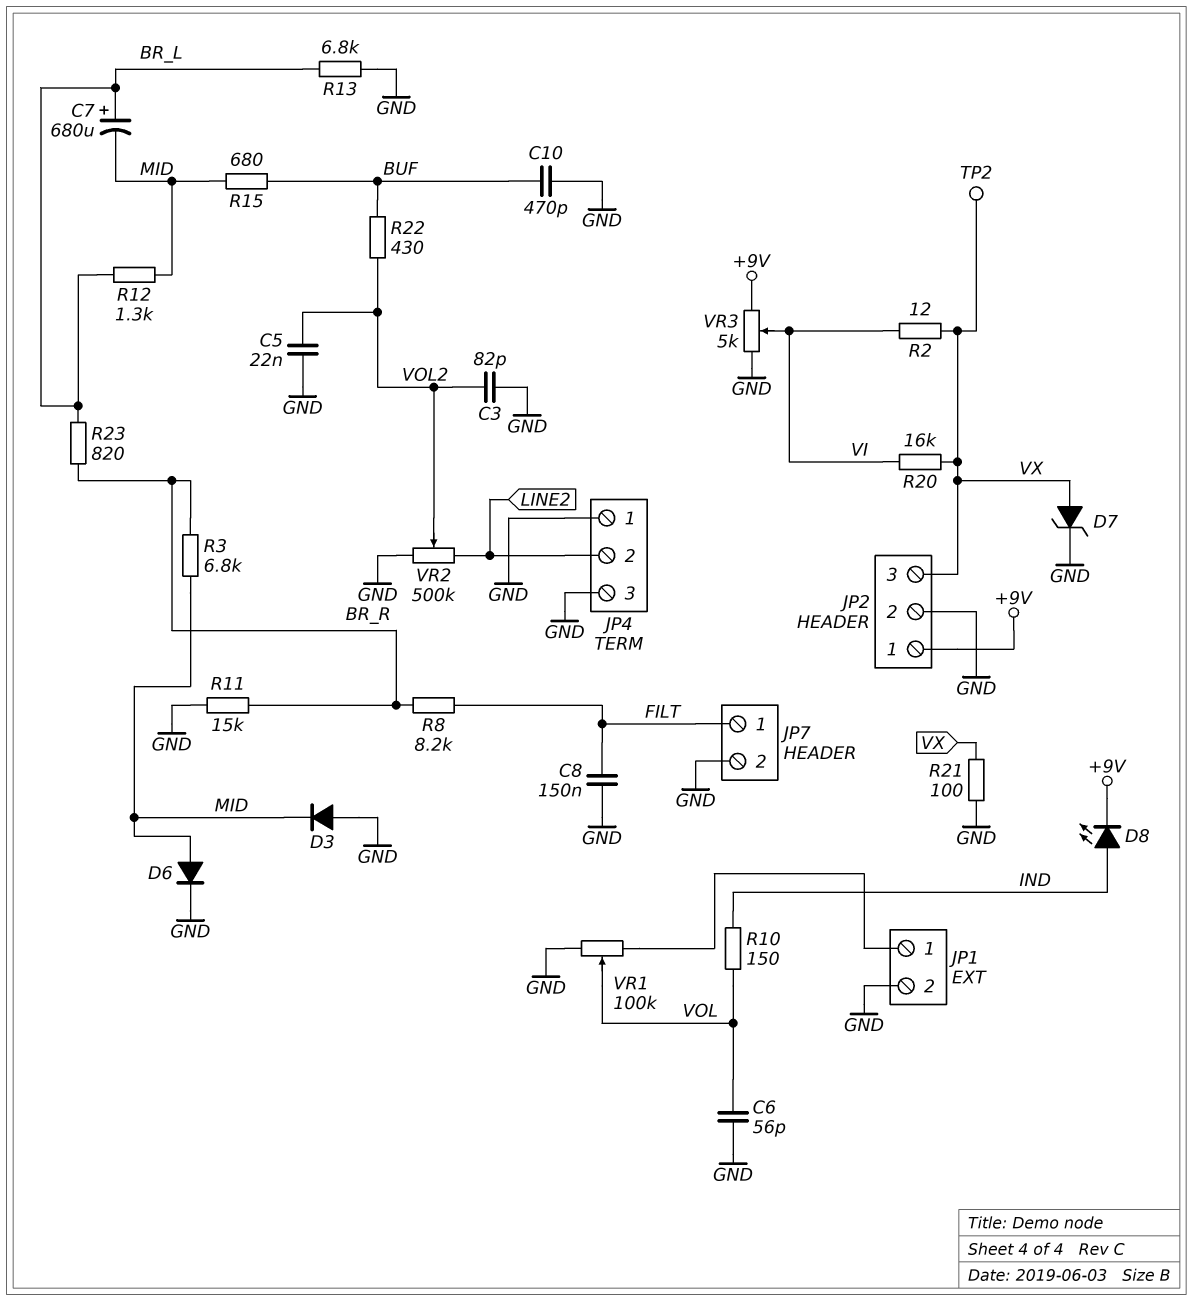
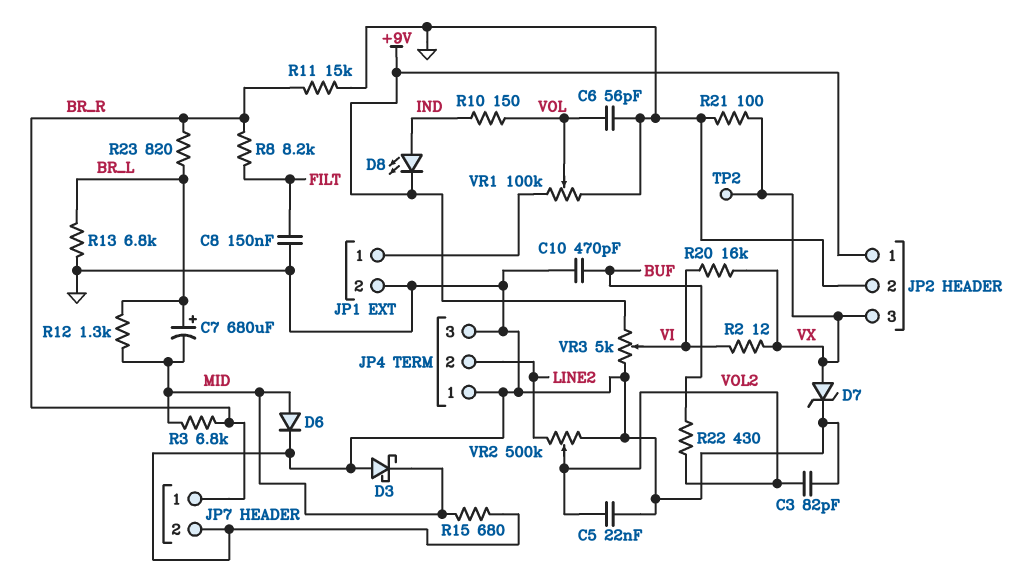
D3: diode (A GND, K MID) -> schottky (A GND, K MID)
JP7 pin 1: FILT -> BR_R
R15: 680 (BUF, MID) -> 680 (GND, MID)

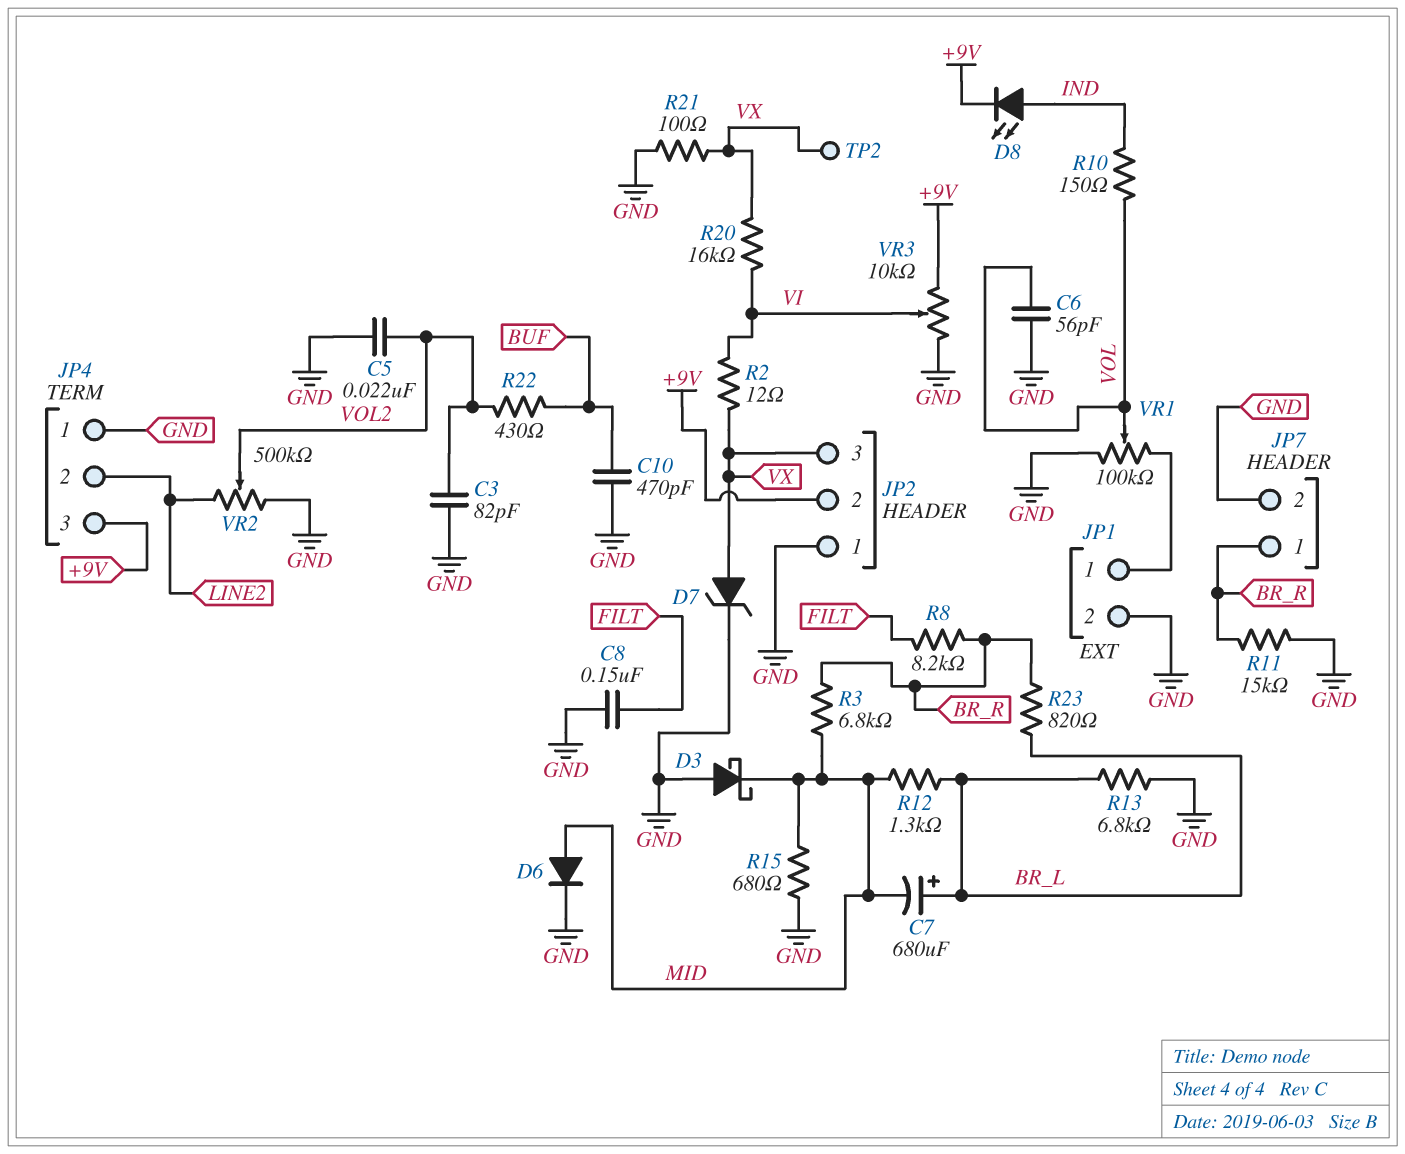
JP2 pin 1: +9V -> GND
JP2 pin 2: GND -> +9V
JP4 pin 3: GND -> +9V
VR3: 5k (+9V, GND, wiper VI) -> 10k (+9V, GND, wiper VI)

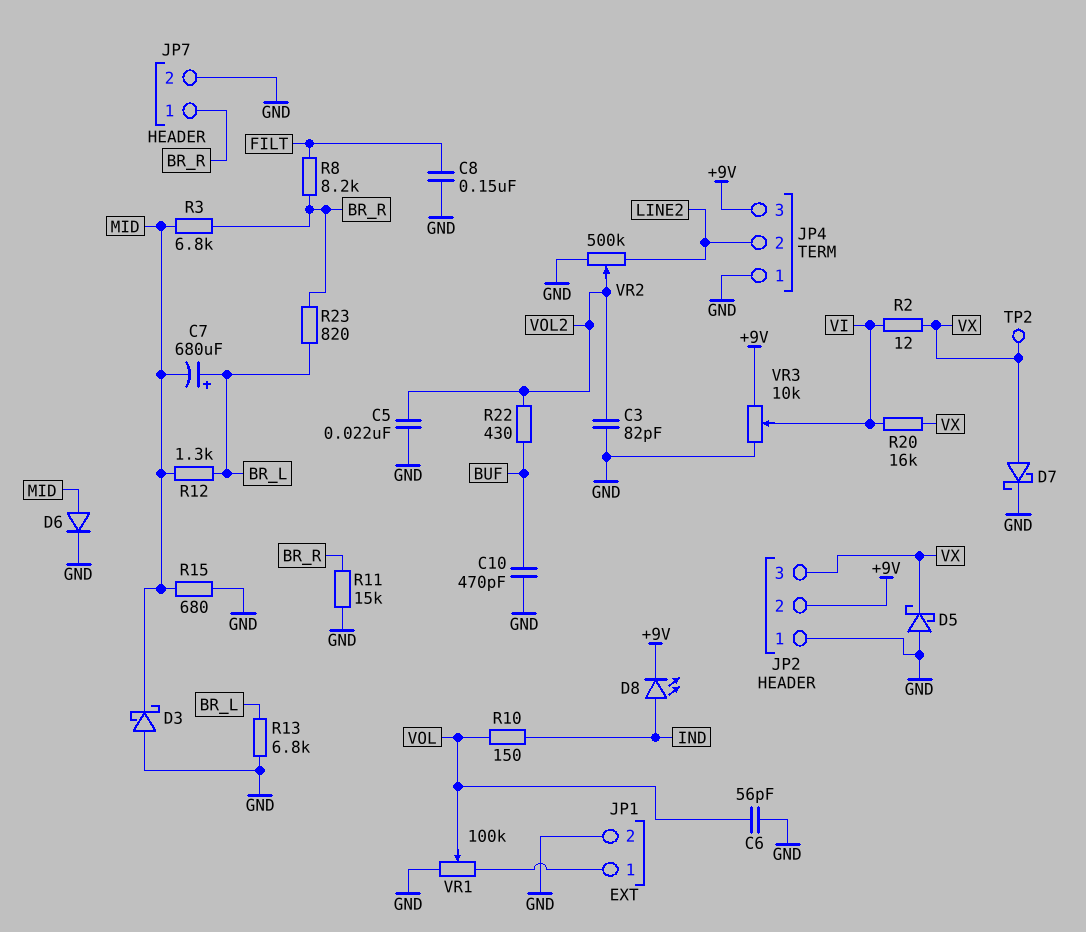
D5: none -> schottky (A GND, K VX)
D7: zener (A VX, K GND) -> schottky (A VX, K GND)
R21: 100 (GND, VX) -> none

